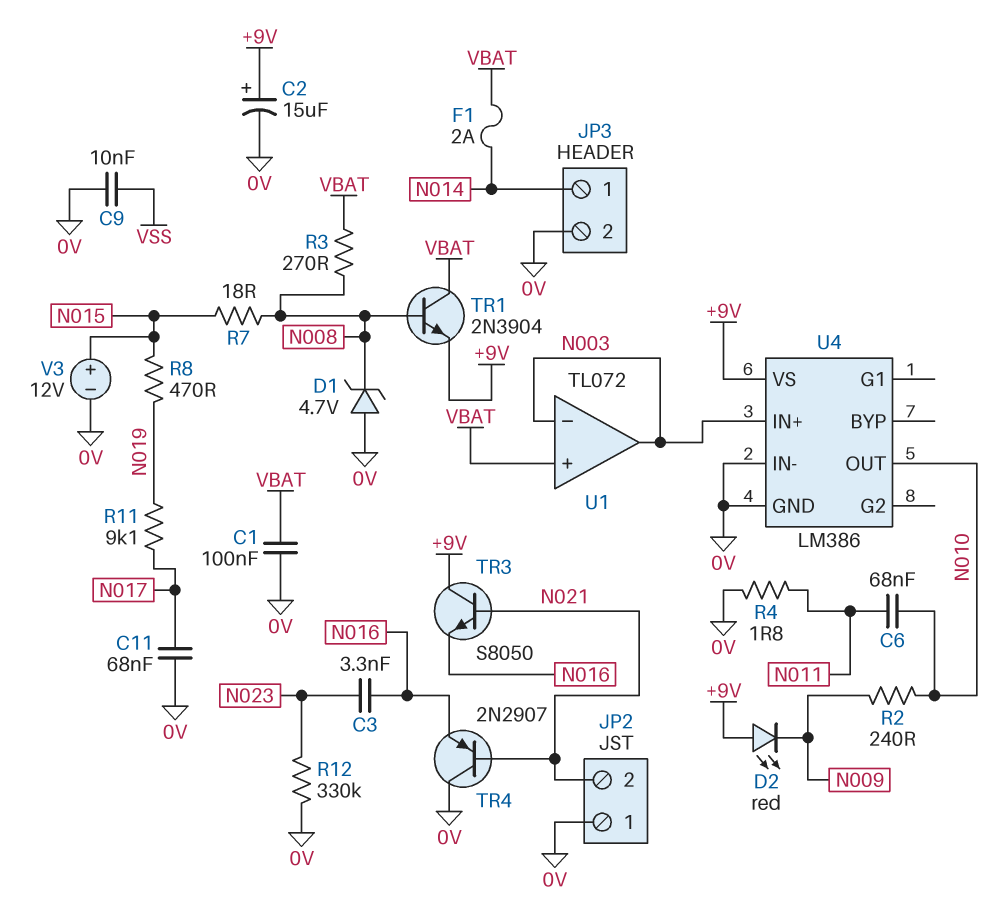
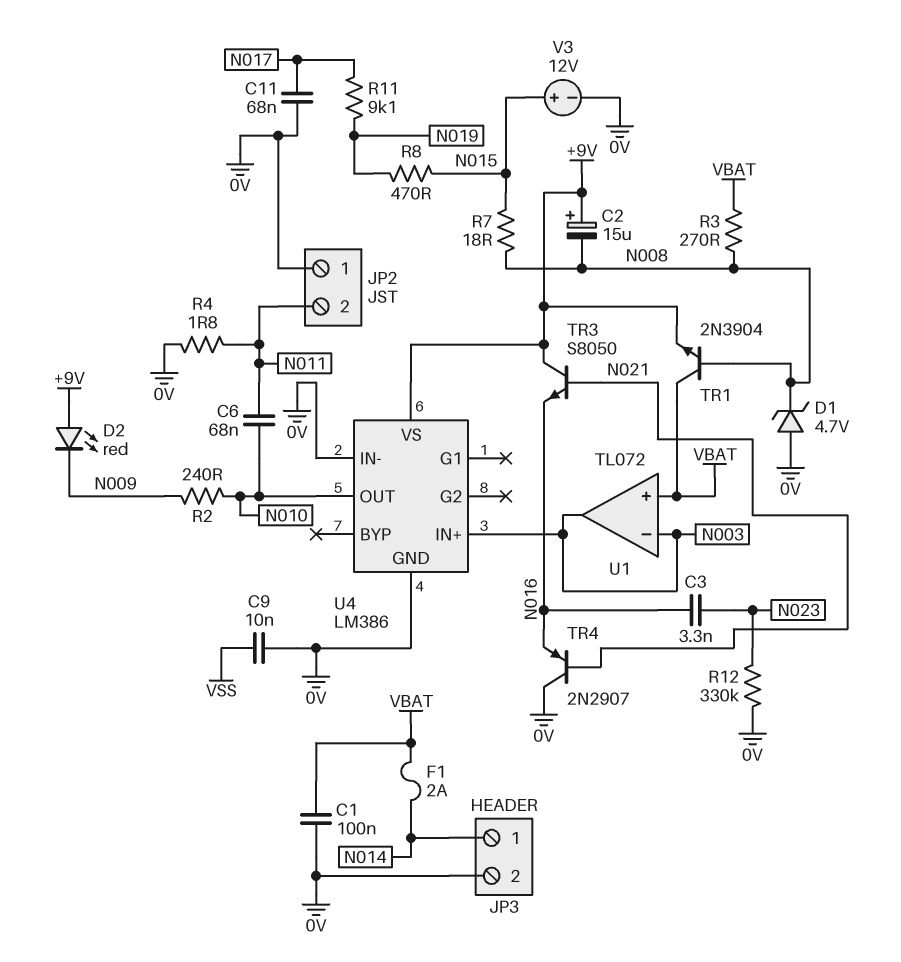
C2: 15uF (plus +9V, minus 0V) -> 15uF (plus +9V, minus N008)
JP2 pin 2: N021 -> N011

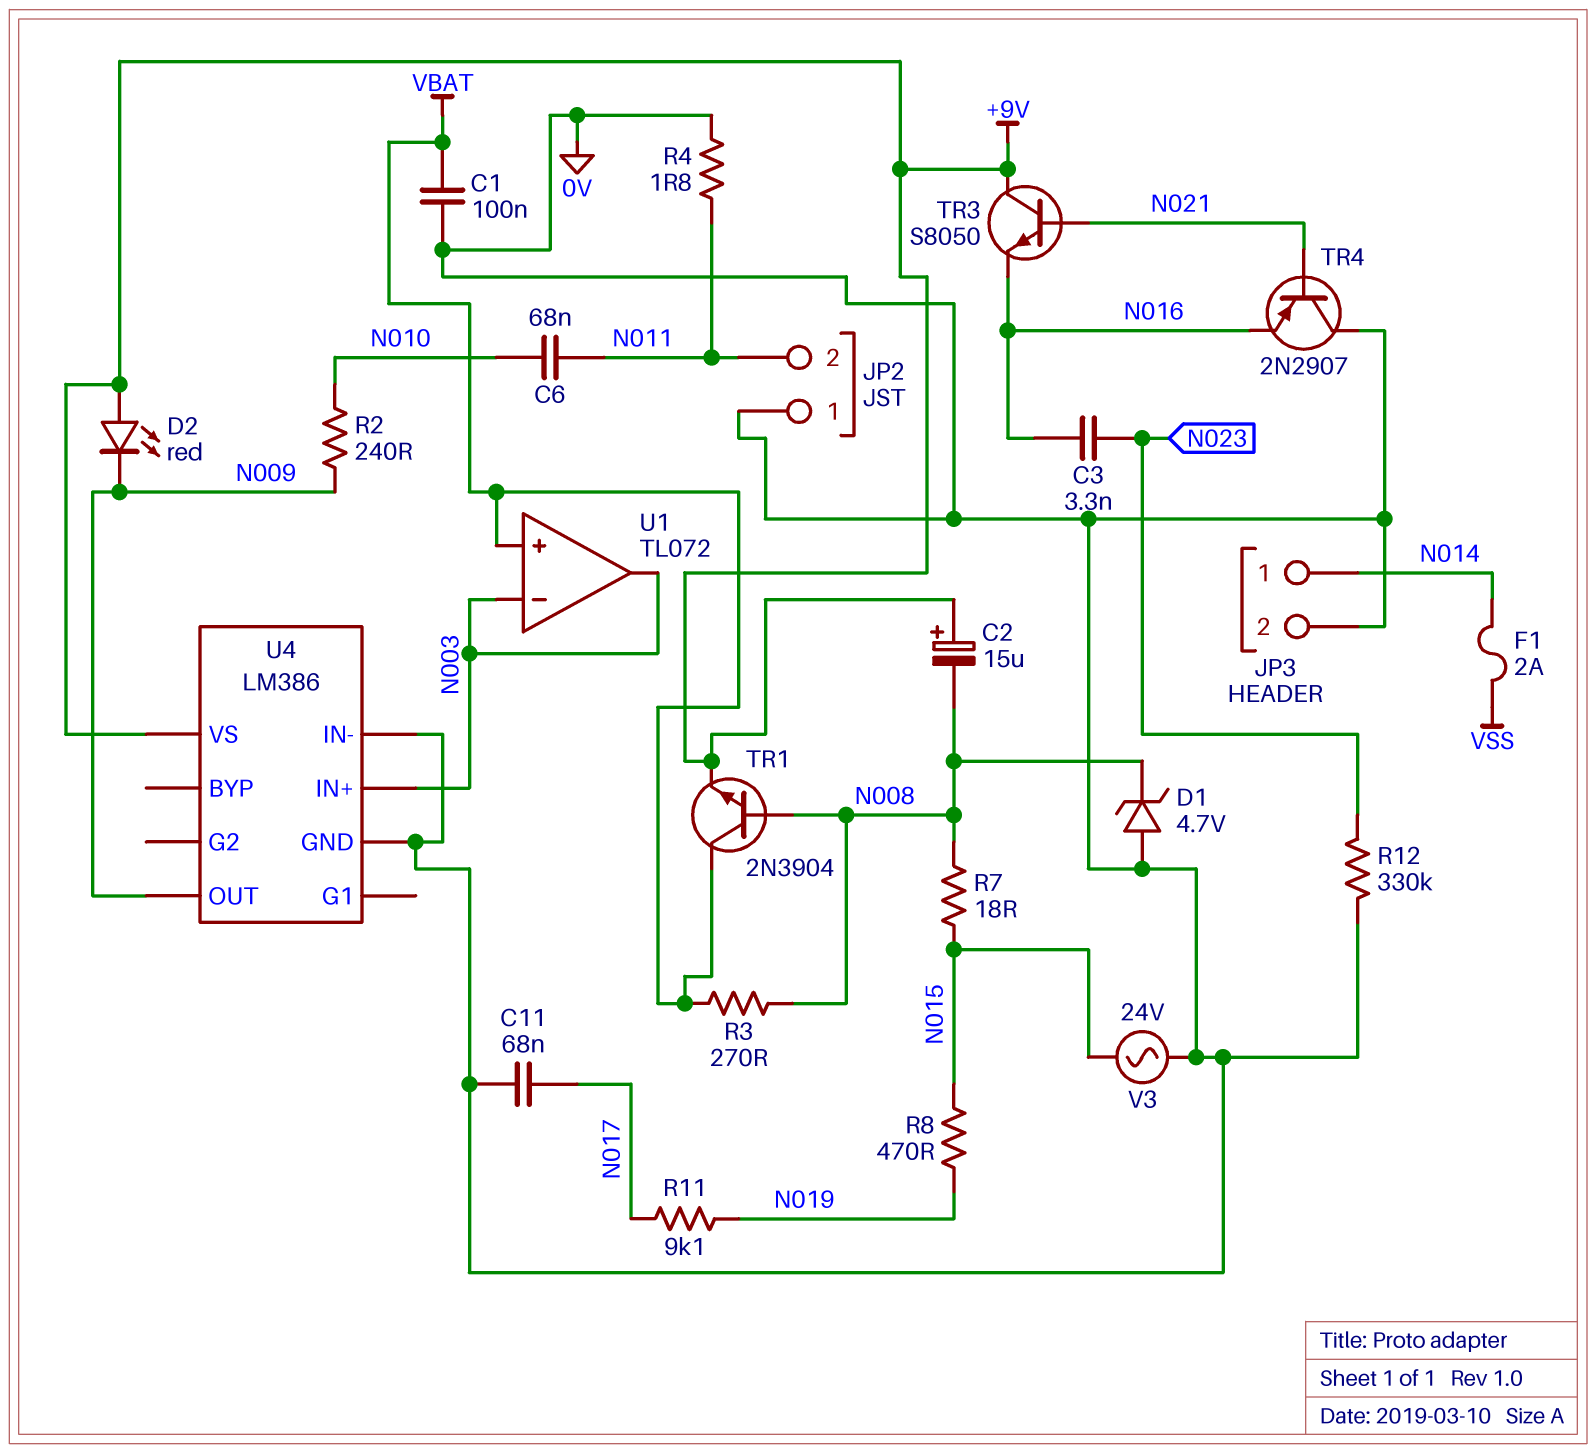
C9: 10nF (0V, VSS) -> none
F1: 2A (N014, VBAT) -> 2A (N014, VSS)
U4 pin OUT: N010 -> N009
V3: 12V (plus N015, minus 0V) -> AC 24V (0V, N015)

